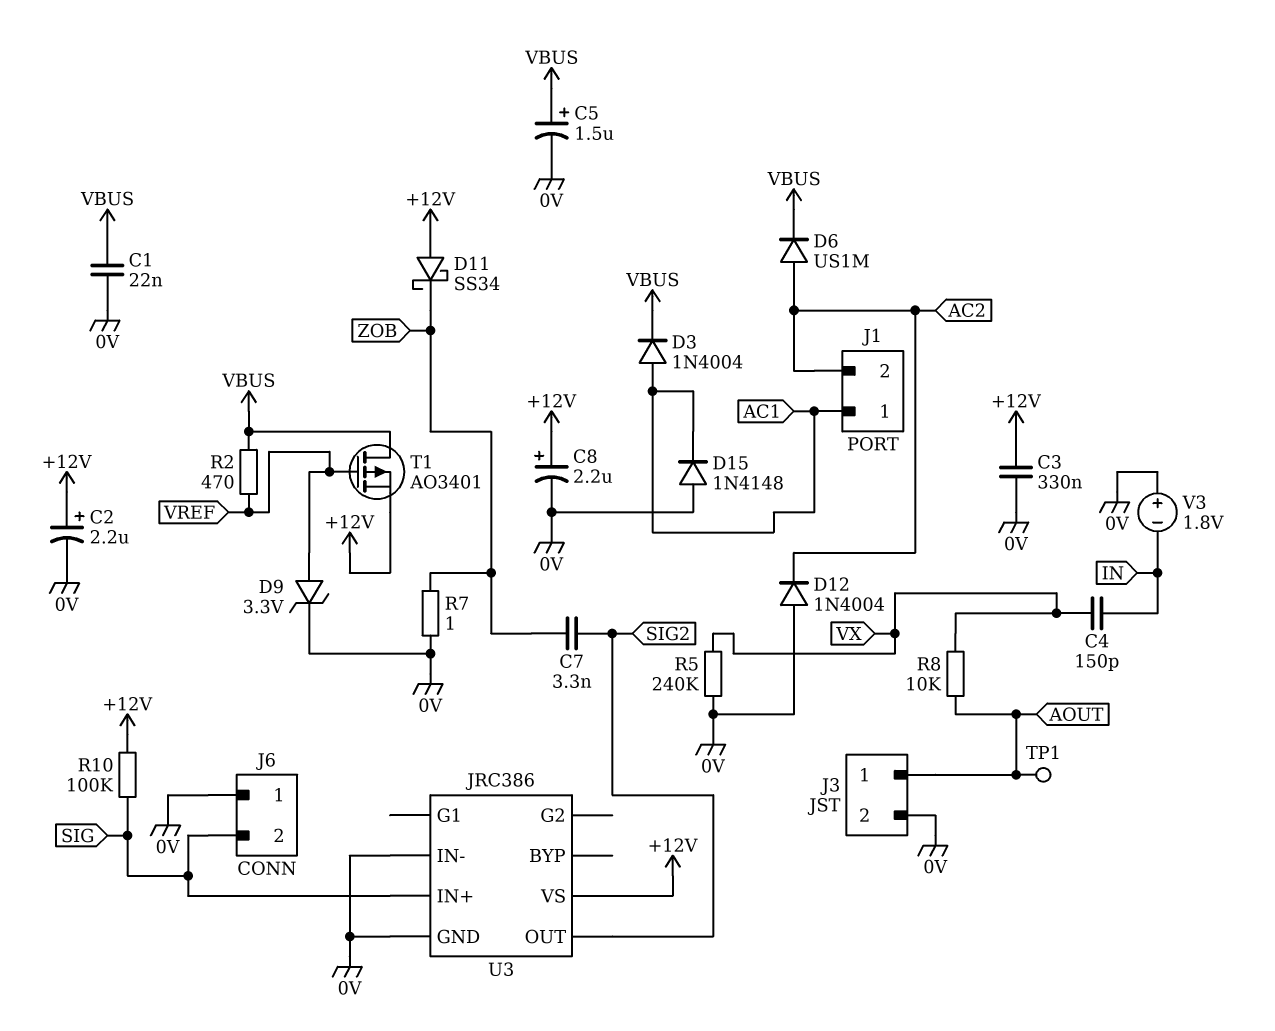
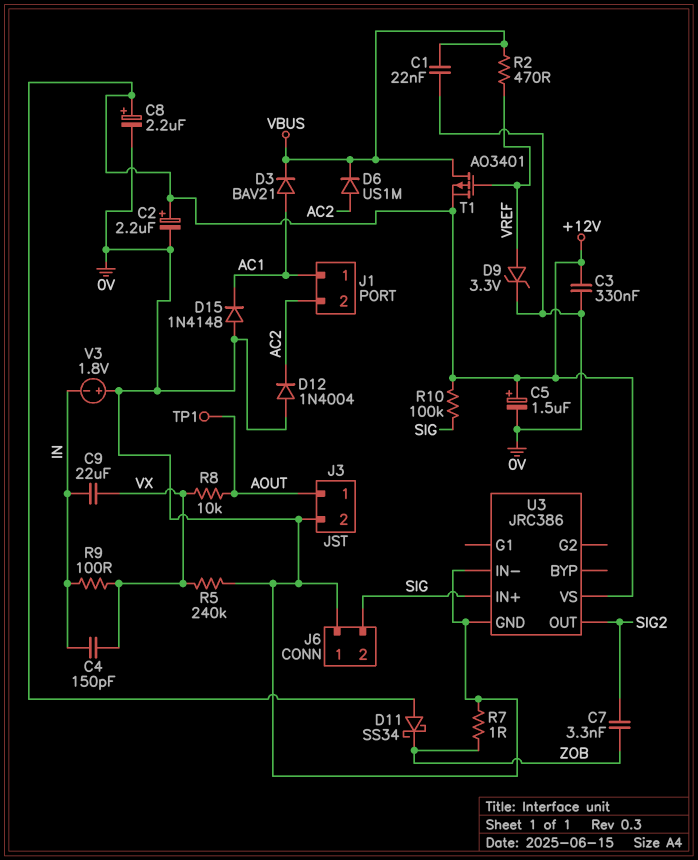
C5: 1.5uF (plus VBUS, minus 0V) -> 1.5uF (plus +12V, minus 0V)
C9: none -> 22uF (IN, VX)
D3: diode 1N4004 (A AC1, K VBUS) -> diode BAV21 (A AC1, K VBUS)
R9: none -> 100 (IN, VX)

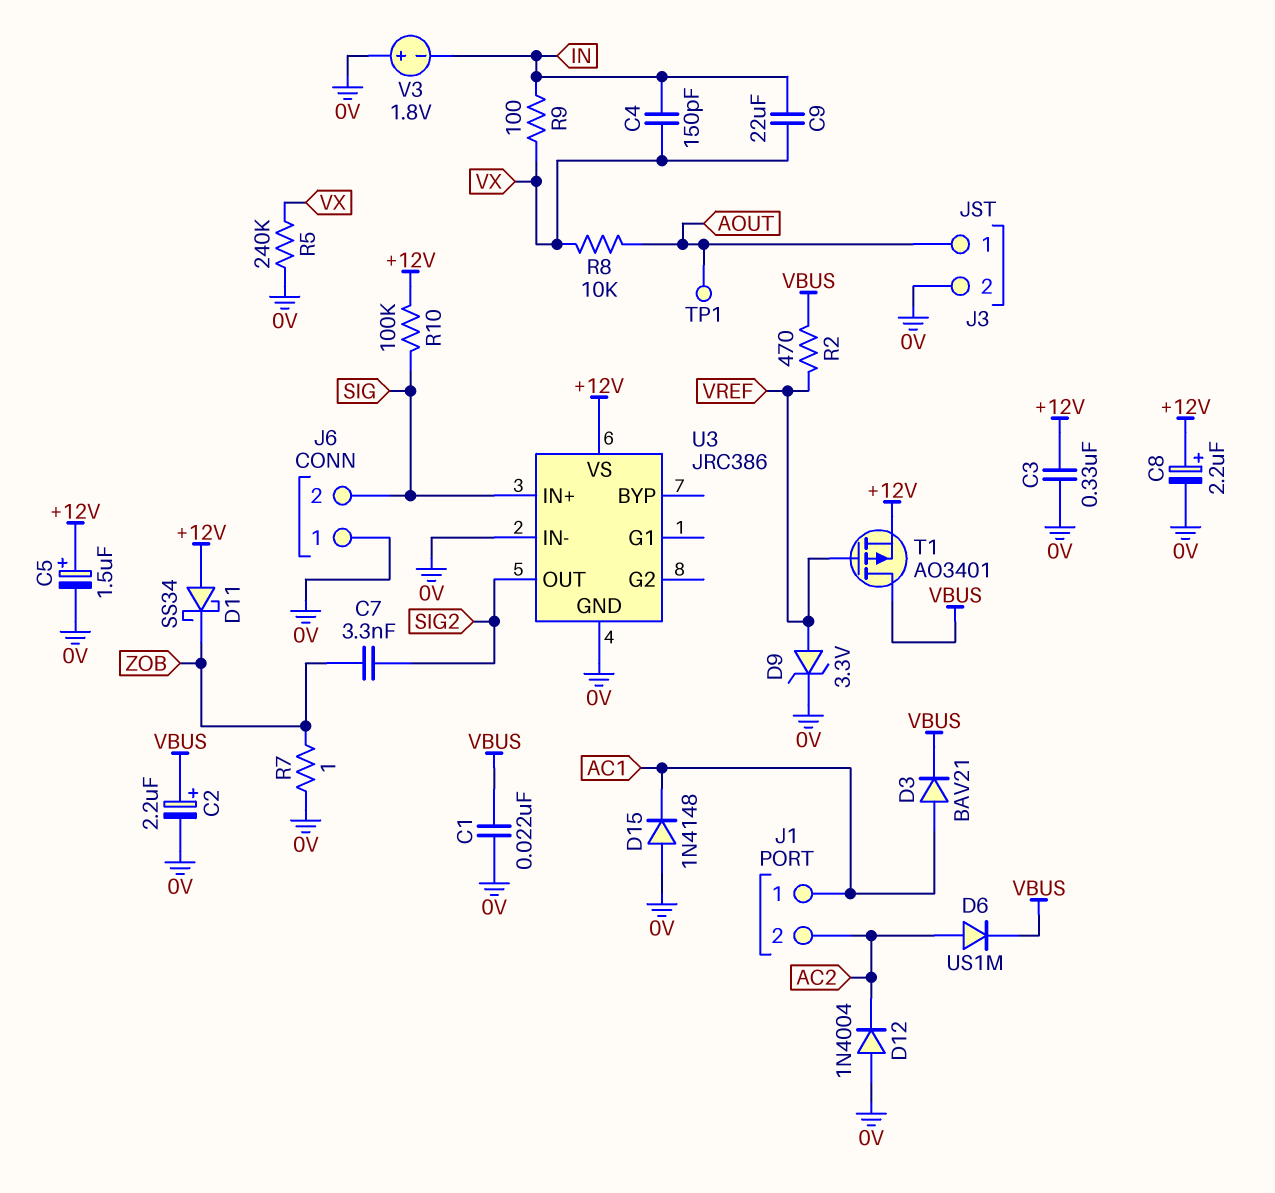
C2: 2.2uF (plus +12V, minus 0V) -> 2.2uF (plus VBUS, minus 0V)

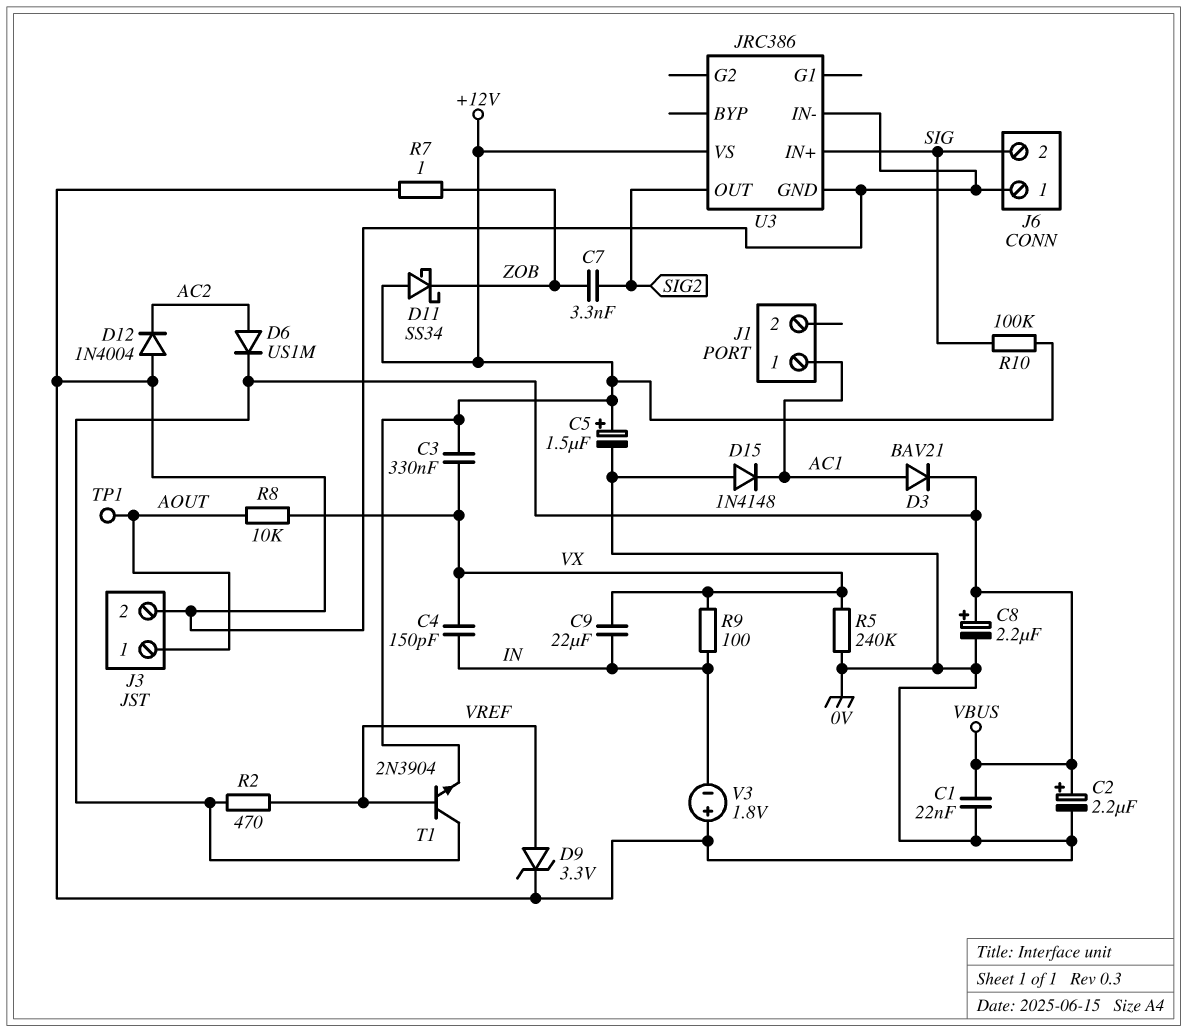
C3: 330nF (+12V, 0V) -> 330nF (+12V, VX)
C8: 2.2uF (plus +12V, minus 0V) -> 2.2uF (plus VBUS, minus 0V)
J1 pin 2: AC2 -> none
T1: PMOS AO3401 (G VREF, D VBUS, S +12V) -> NPN 2N3904 (B VREF, C VBUS, E +12V)

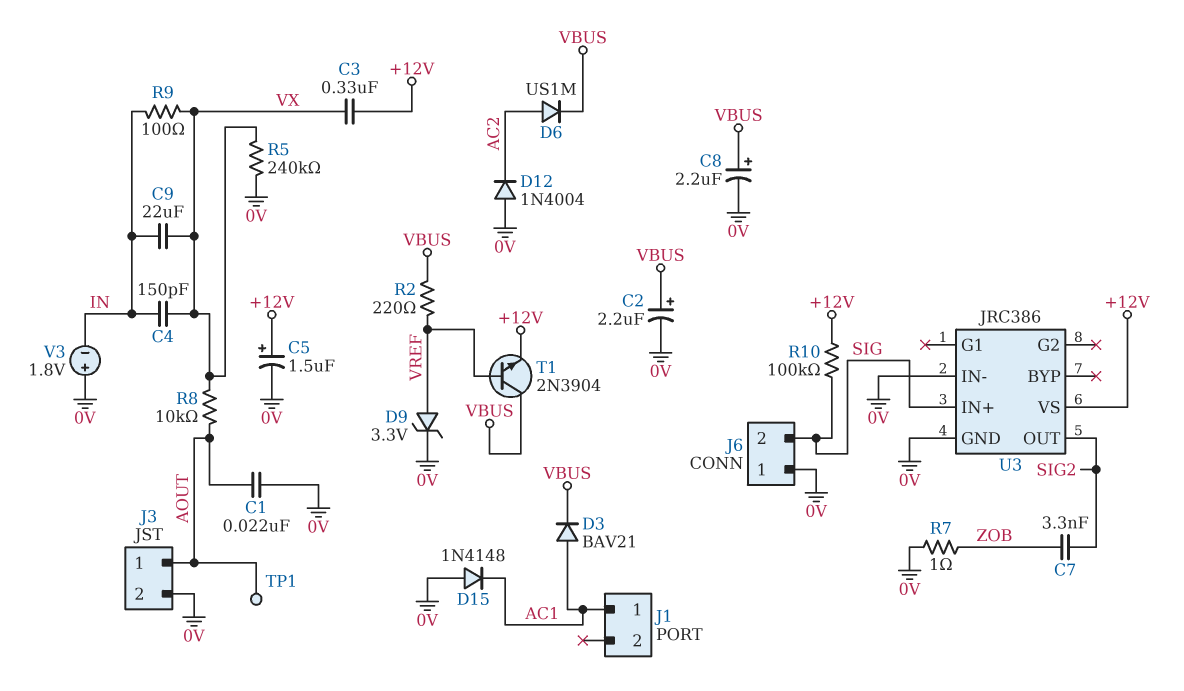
C1: 22nF (0V, VBUS) -> 22nF (0V, AOUT)
D11: schottky SS34 (A +12V, K ZOB) -> none
R2: 470 (VBUS, VREF) -> 220 (VBUS, VREF)

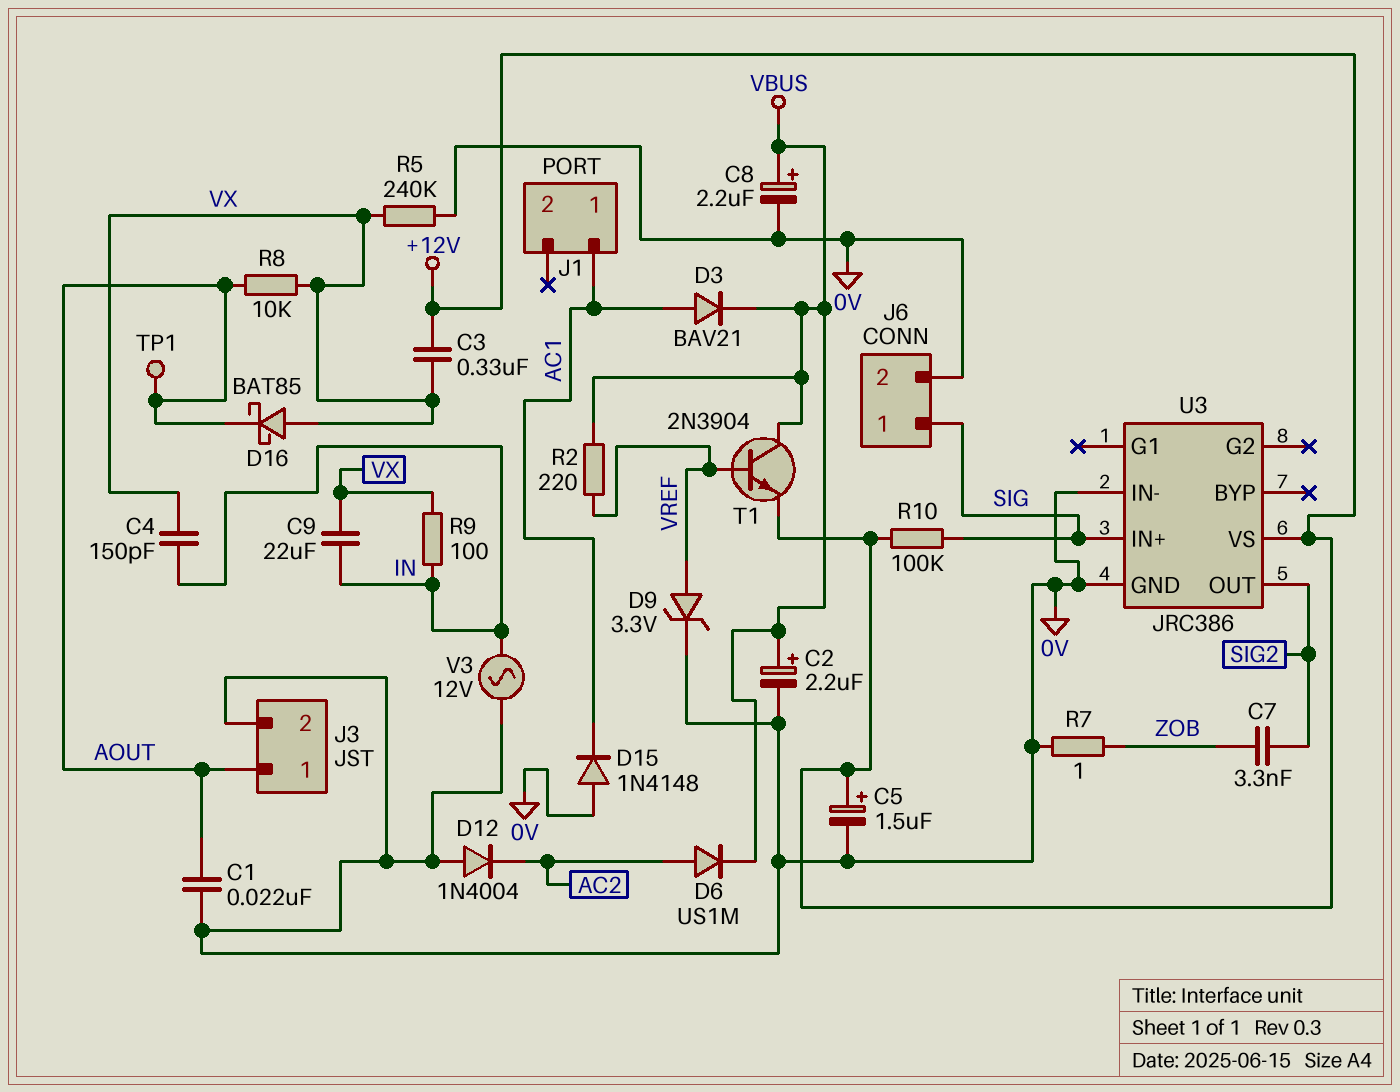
D16: none -> schottky BAT85 (A VX, K AOUT)
J6 pin 1: 0V -> SIG
J6 pin 2: SIG -> 0V
V3: 1.8V (plus 0V, minus IN) -> AC 12V (0V, IN)

